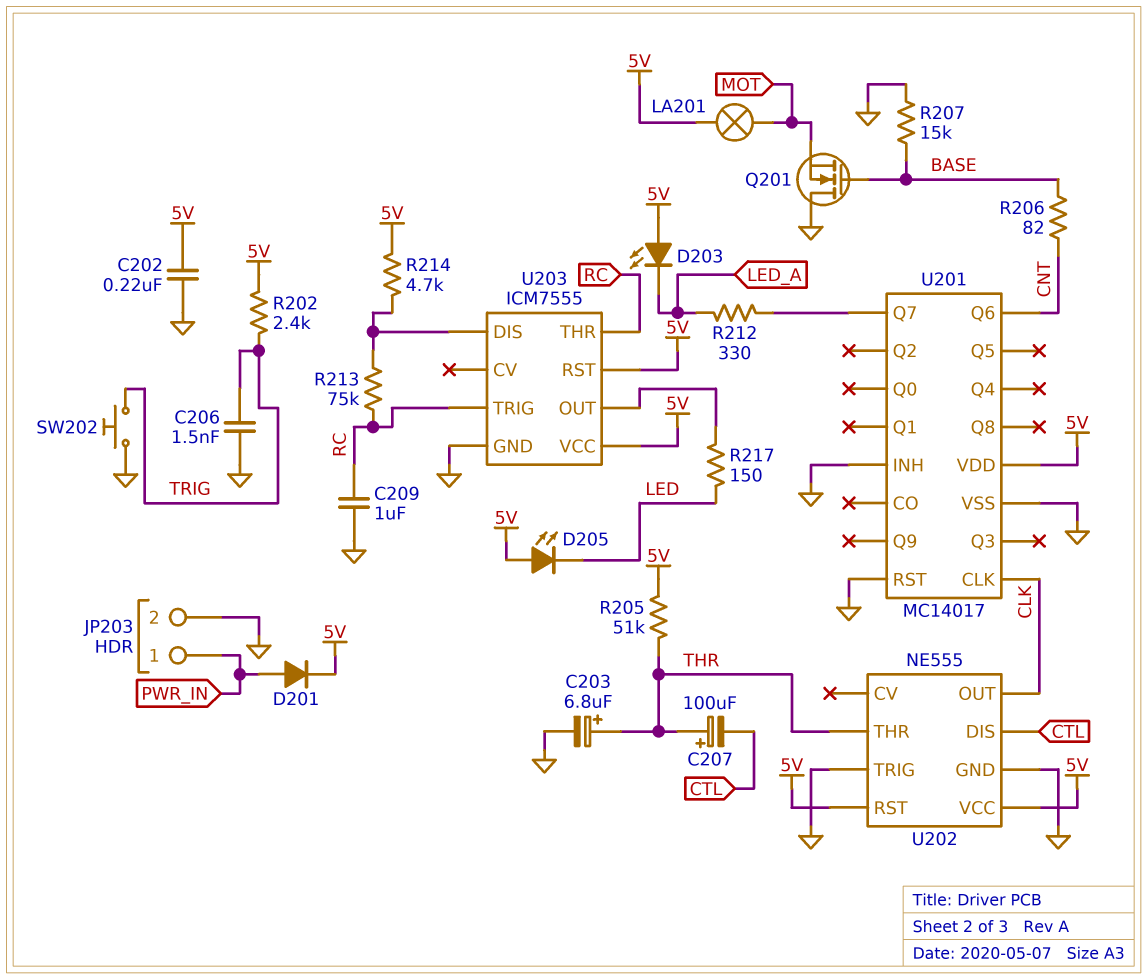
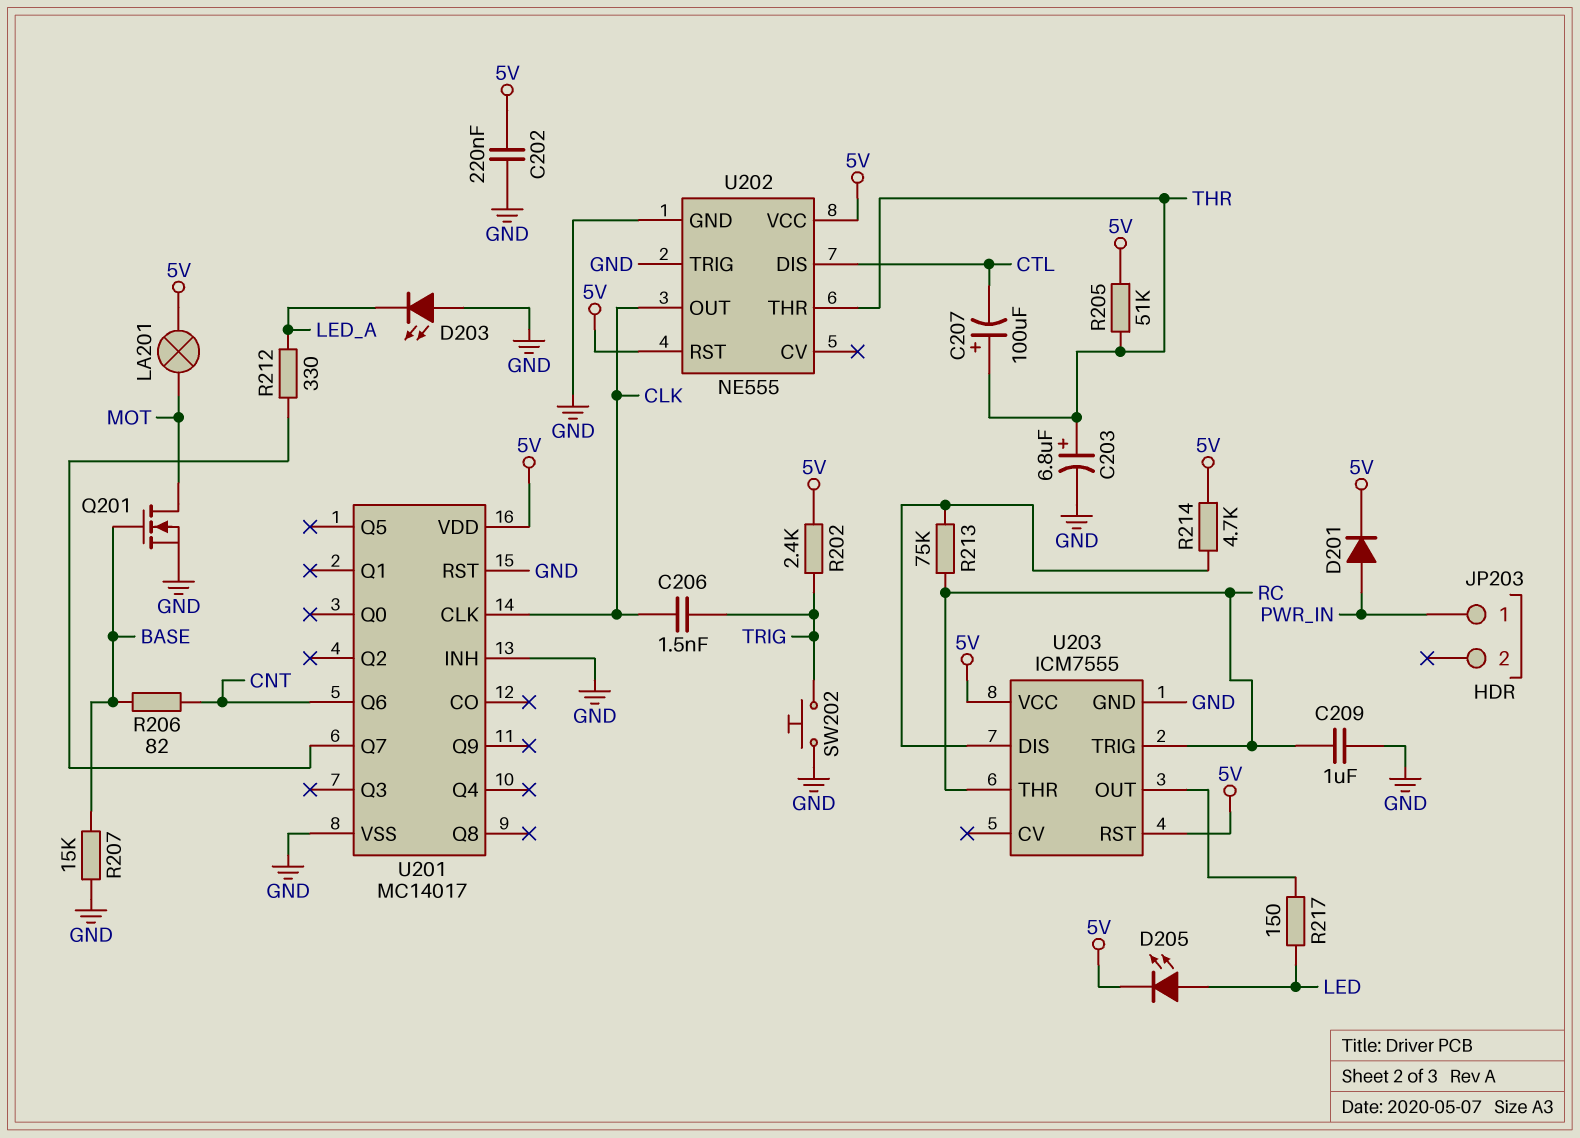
C206: 1.5nF (GND, TRIG) -> 1.5nF (CLK, TRIG)
D203: LED (A 5V, K LED_A) -> LED (A GND, K LED_A)
D205: LED (A 5V, K LED) -> LED (A LED, K 5V)
JP203 pin 2: GND -> none
Q201: NMOS (G BASE, D GND, S MOT) -> NMOS (G BASE, D MOT, S GND)

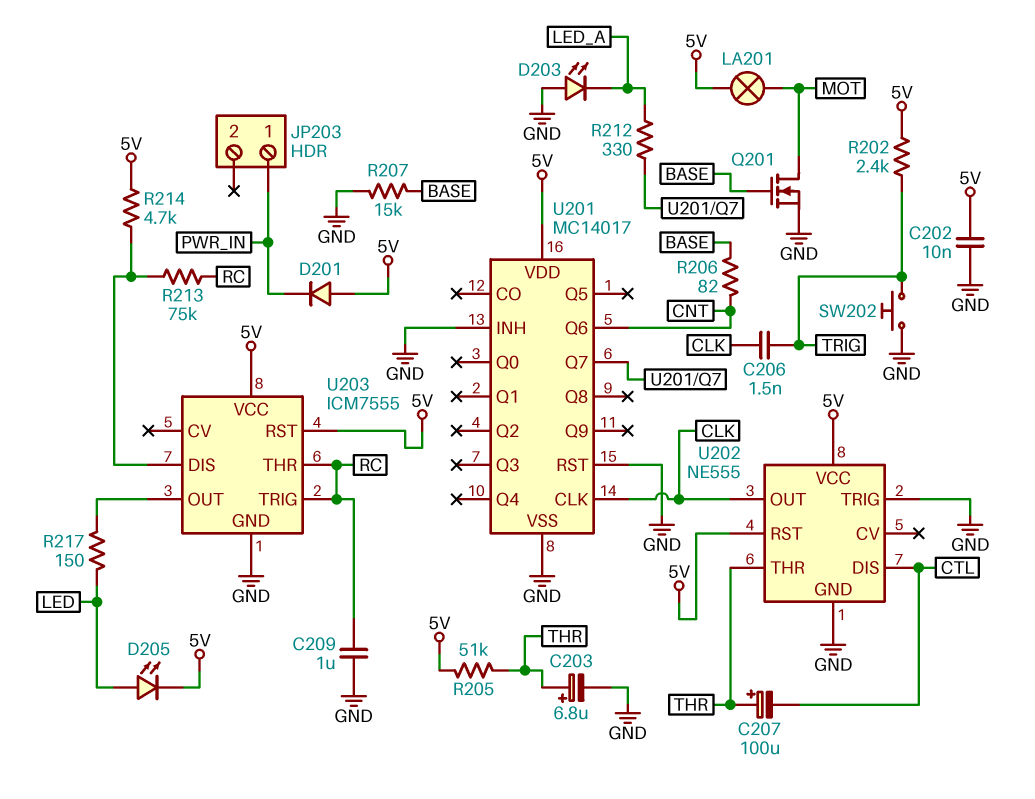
C202: 220nF (5V, GND) -> 10nF (5V, GND)
D201: diode (A PWR_IN, K 5V) -> diode (A 5V, K PWR_IN)

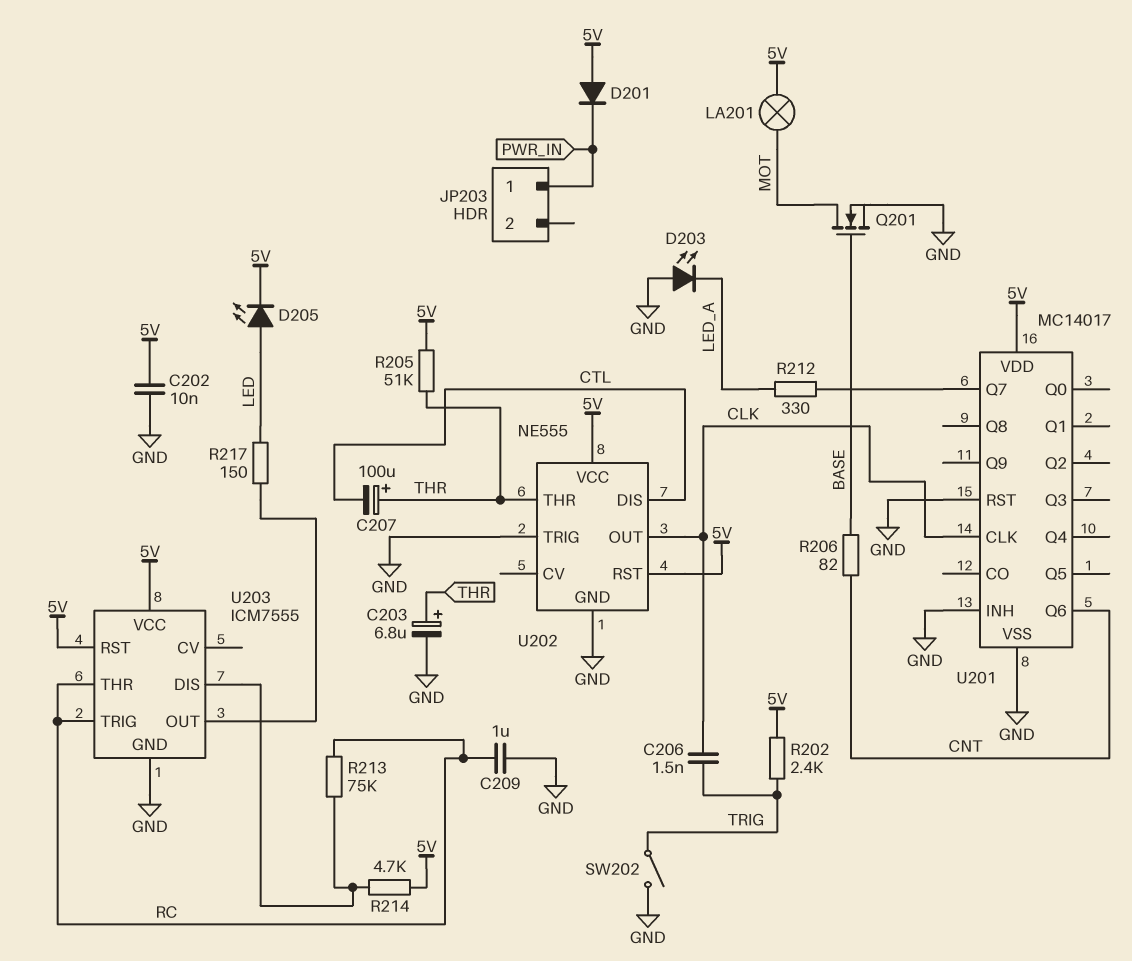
R207: 15k (BASE, GND) -> none
SW202: button (GND, TRIG) -> switch (GND, TRIG)

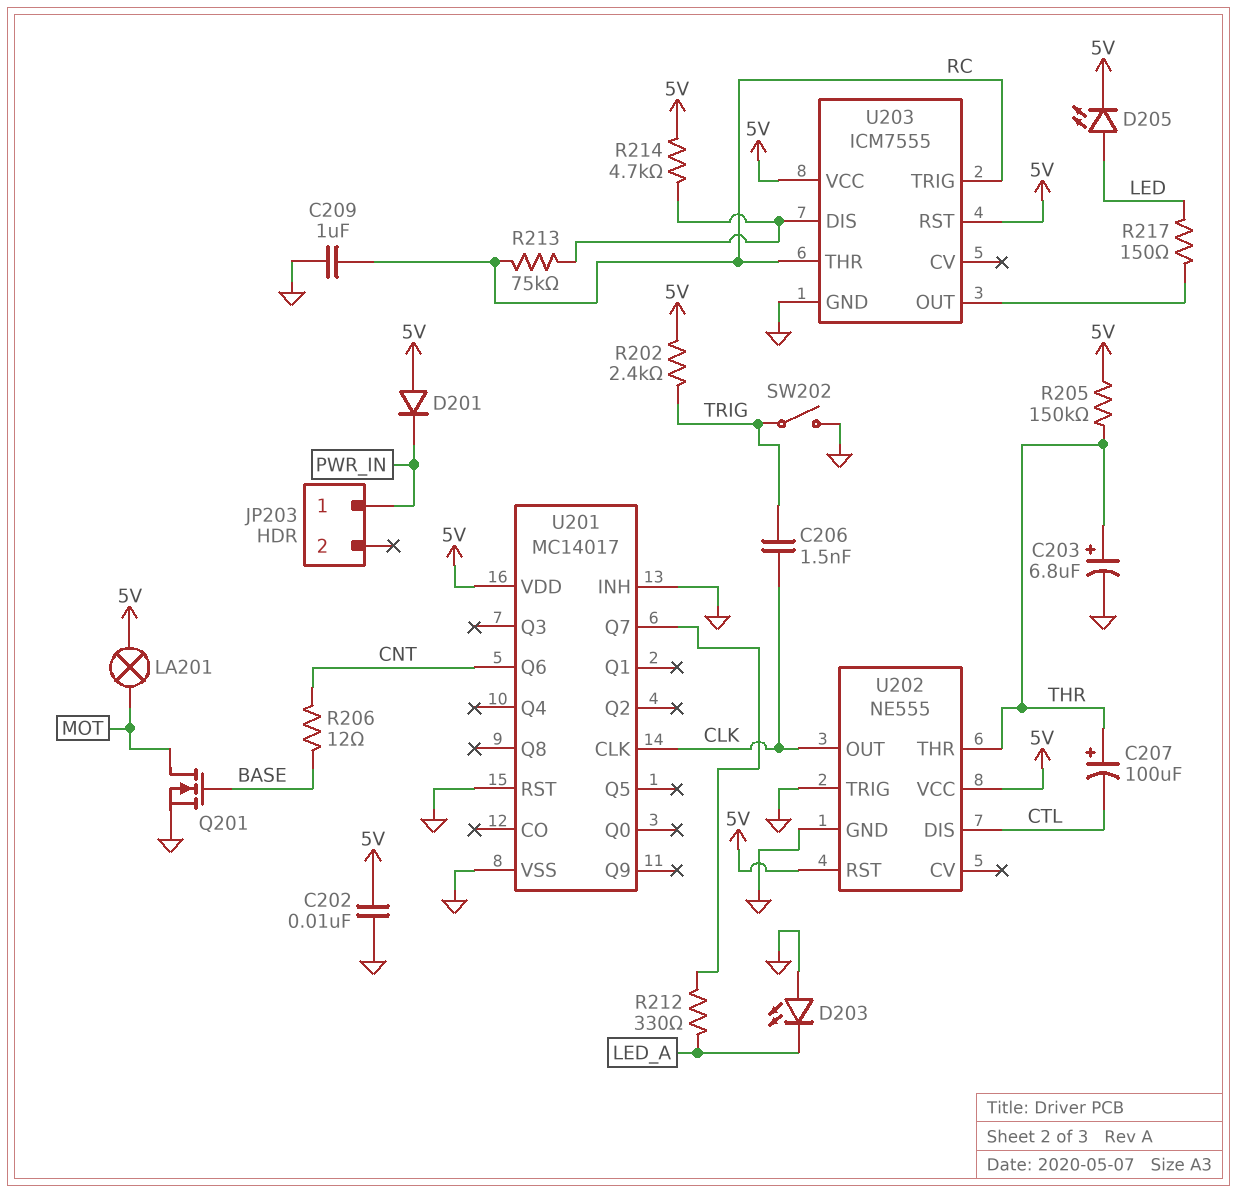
R205: 51k (5V, THR) -> 150k (5V, THR)
R206: 82 (BASE, CNT) -> 12 (BASE, CNT)

